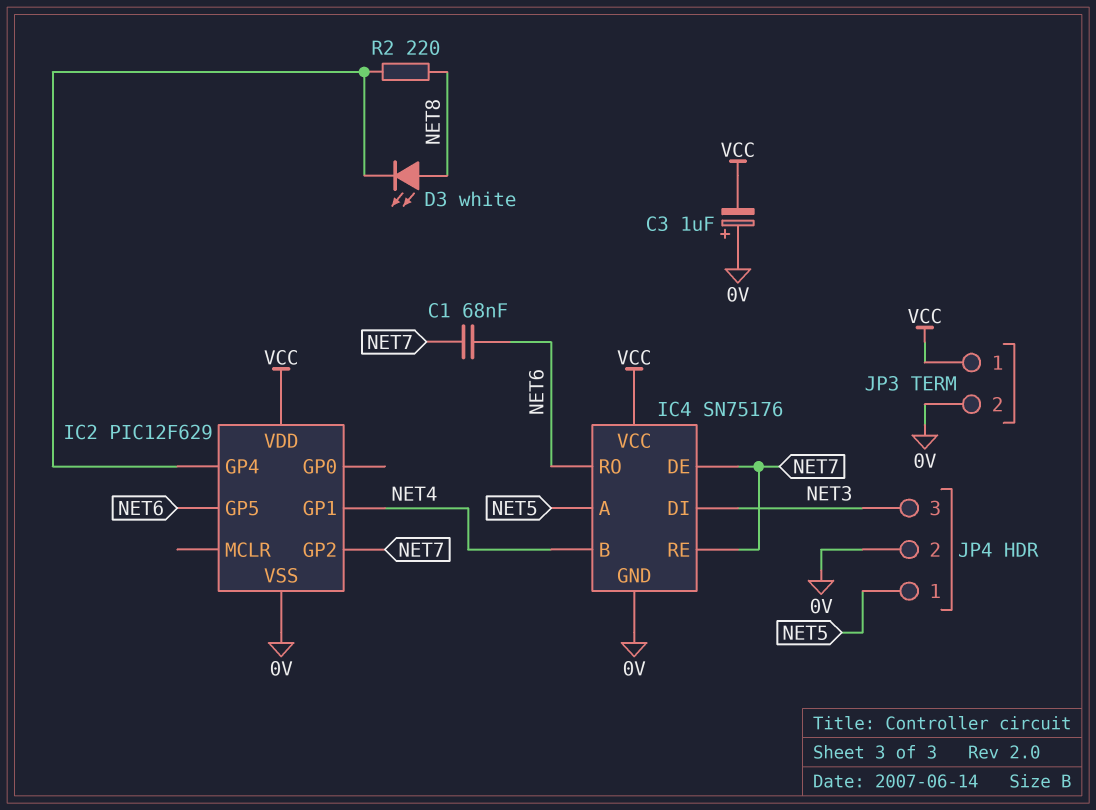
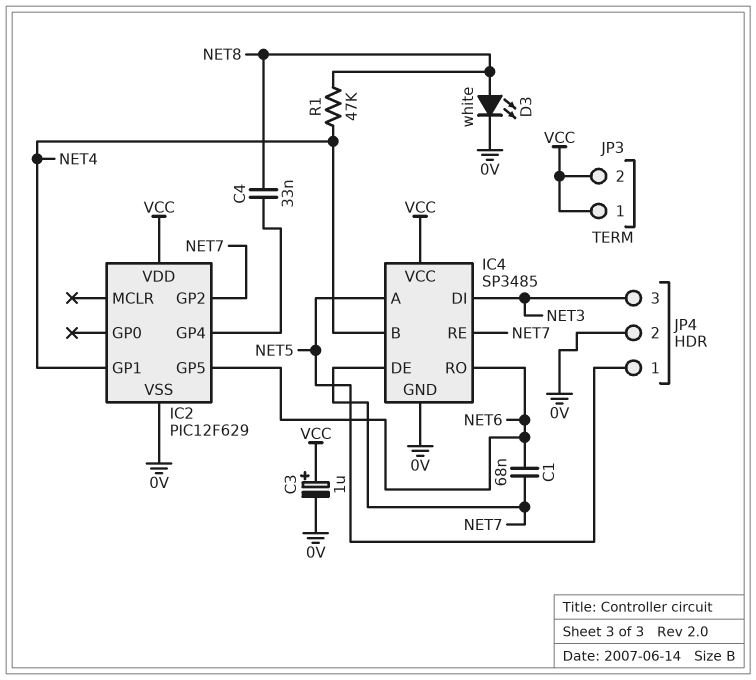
C3: 1uF (plus 0V, minus VCC) -> 1uF (plus VCC, minus 0V)
C4: none -> 33nF (IC2/GP4, NET8)
D3: LED white (A NET8, K IC2/GP4) -> LED white (A NET8, K 0V)
IC4: SN75176 -> SP3485
JP3 pin 2: 0V -> VCC
R1: none -> 47k (NET4, NET8)
R2: 220 (IC2/GP4, NET8) -> none

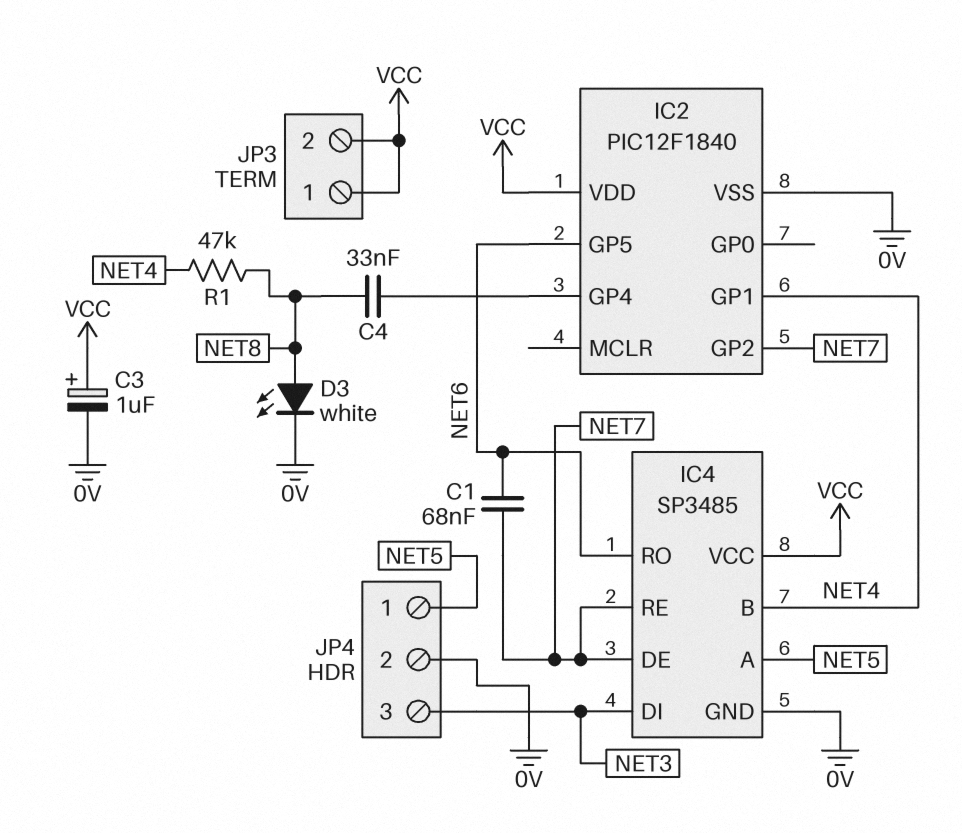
IC2: PIC12F629 -> PIC12F1840

